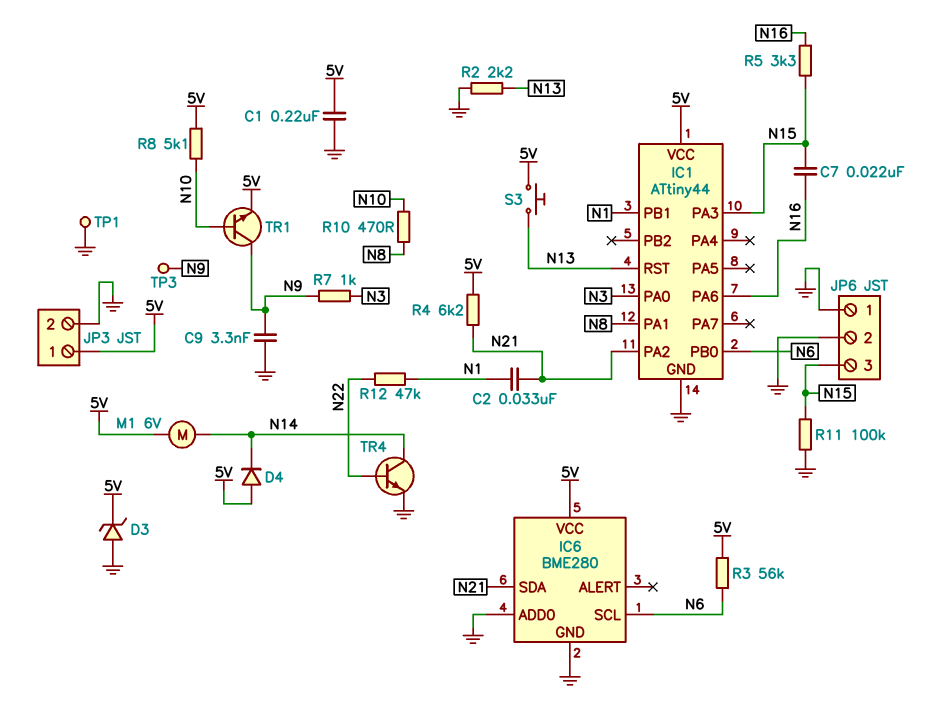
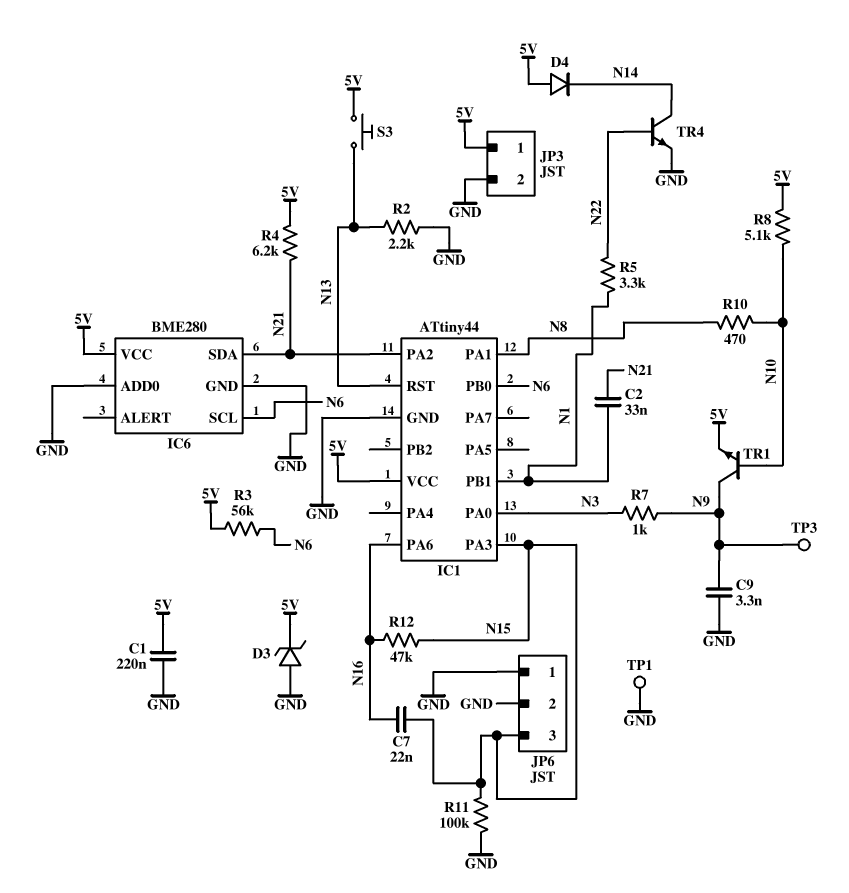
M1: motor 6V (5V, N14) -> none
R5: 3.3k (N15, N16) -> 3.3k (N1, N22)
R12: 47k (N1, N22) -> 47k (N15, N16)

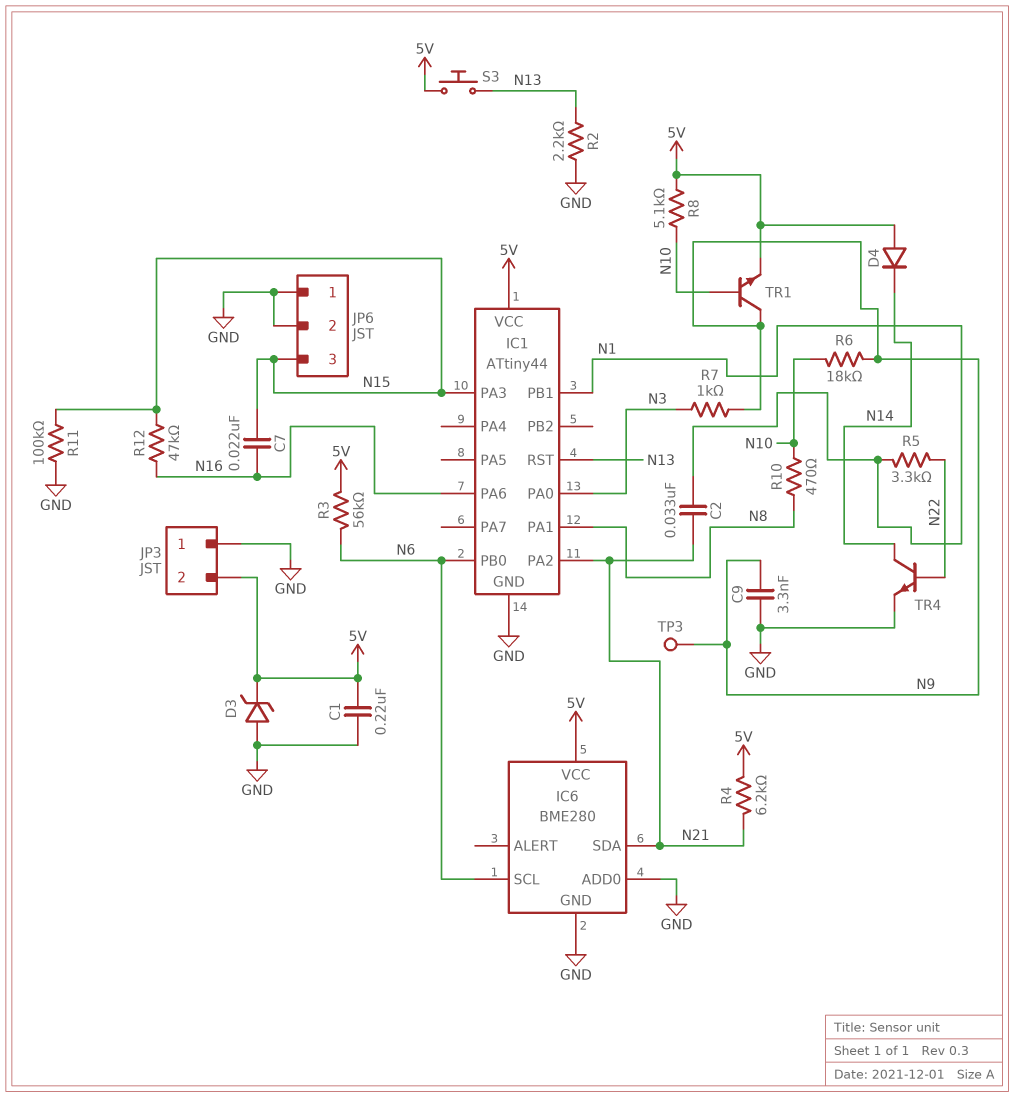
JP3 pin 1: 5V -> GND
JP3 pin 2: GND -> 5V
R6: none -> 18k (N9, N10)
TP1: test point (GND) -> none

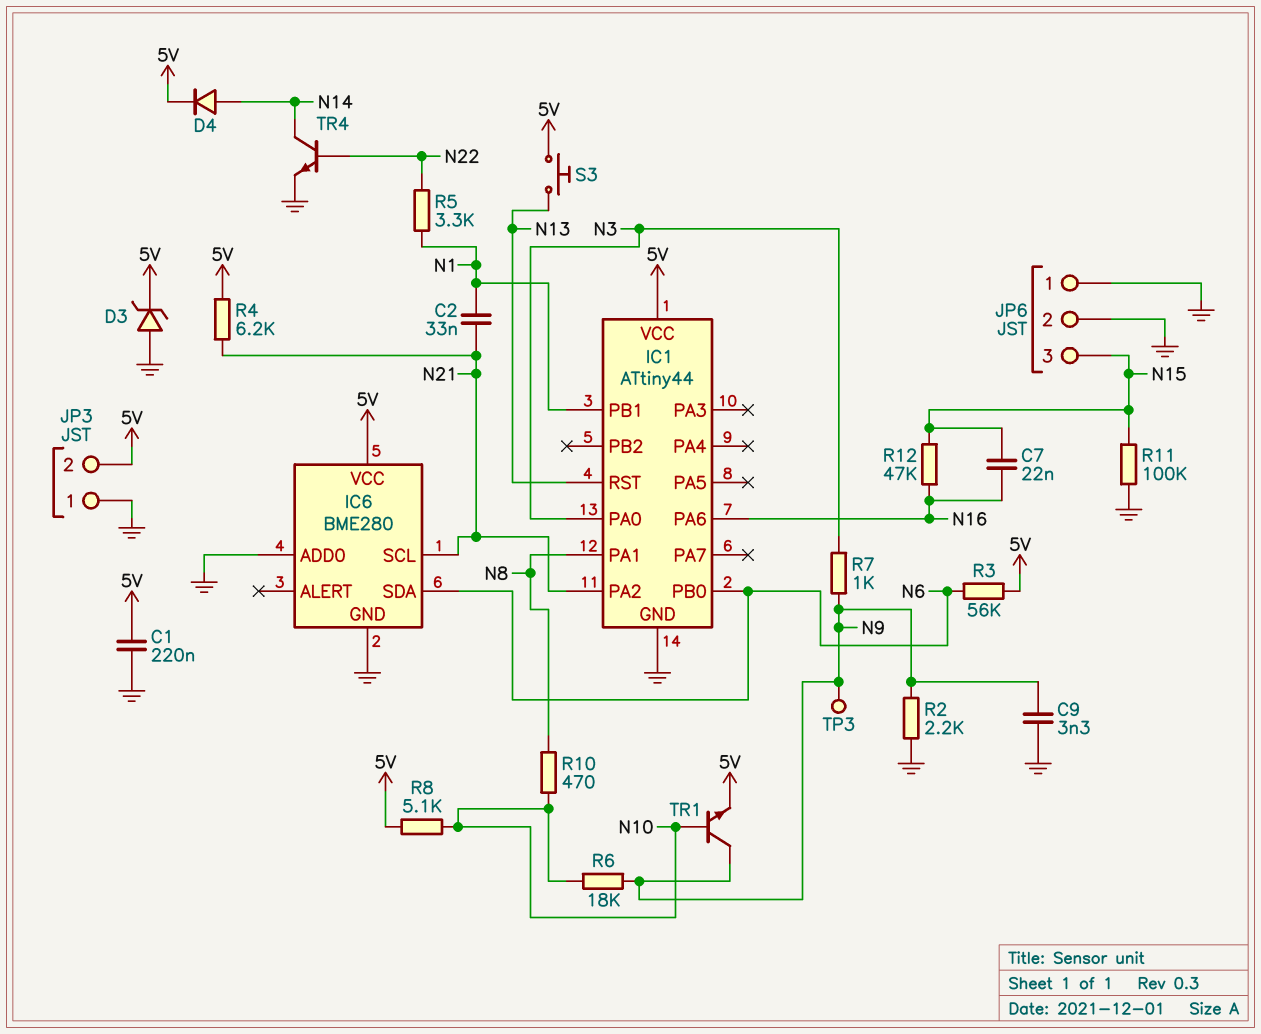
D4: diode (A 5V, K N14) -> diode (A N14, K 5V)
IC1 pin PA3: N15 -> none
IC6 pin SCL: N6 -> N21
IC6 pin SDA: N21 -> N6
R2: 2.2k (GND, N13) -> 2.2k (GND, N9)

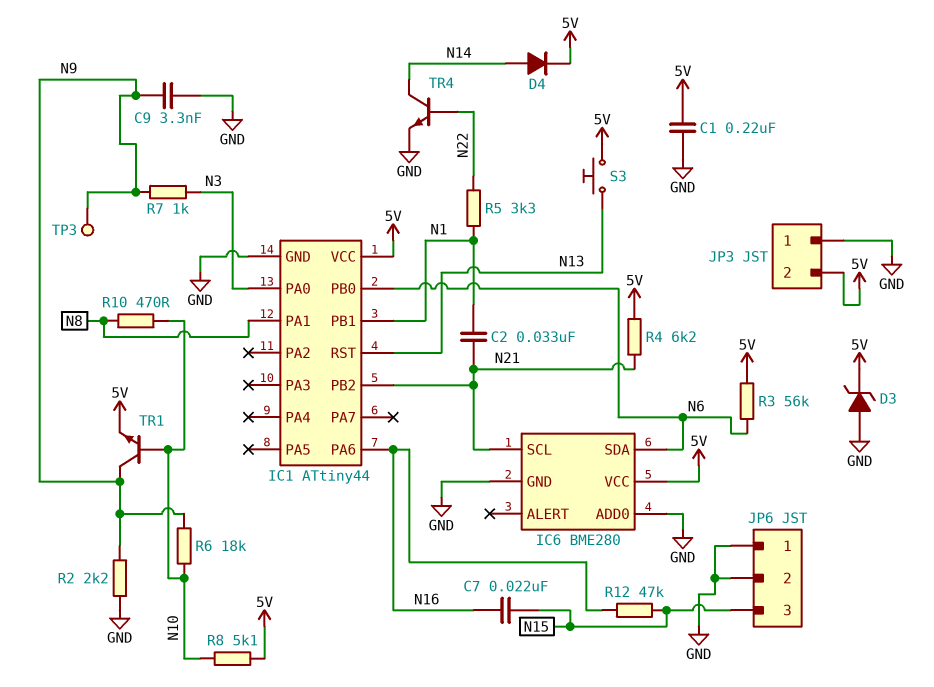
IC1 pin PA2: N21 -> none
IC1 pin PB2: none -> N21
R11: 100k (GND, N15) -> none

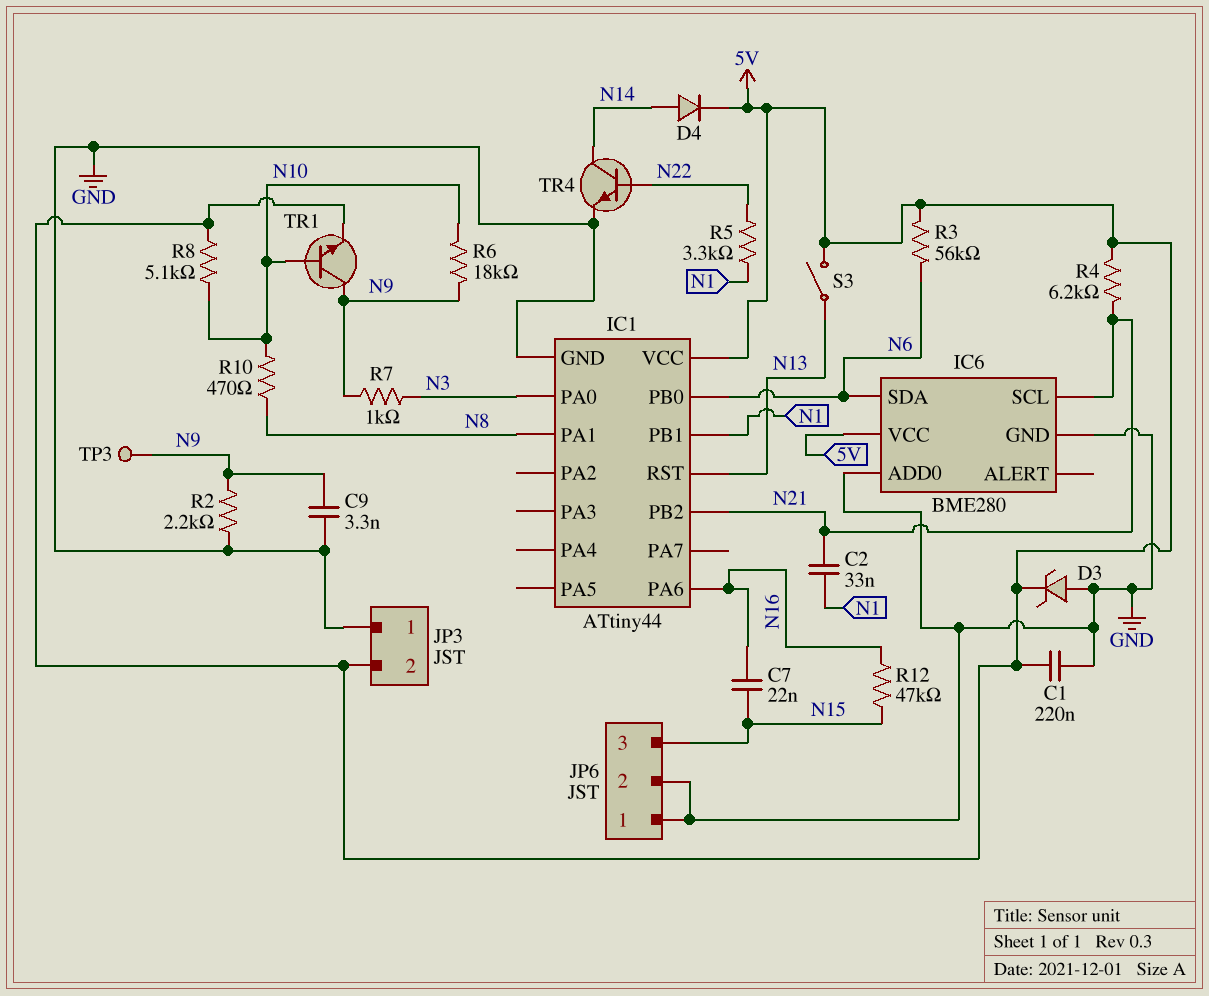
S3: button (5V, N13) -> switch (5V, N13)

